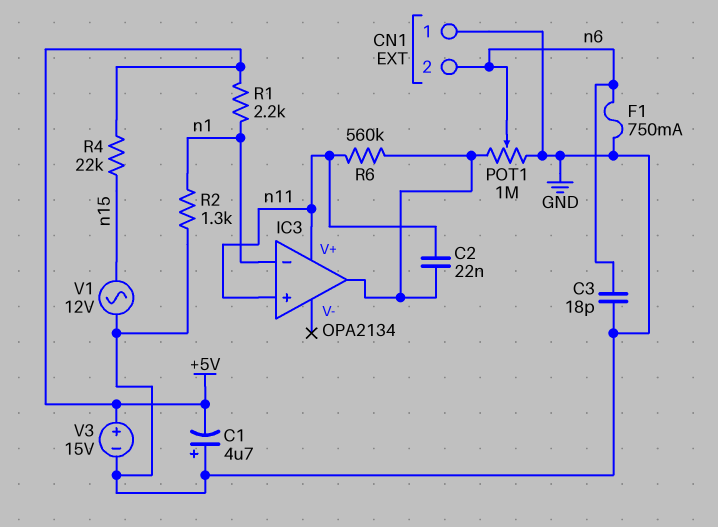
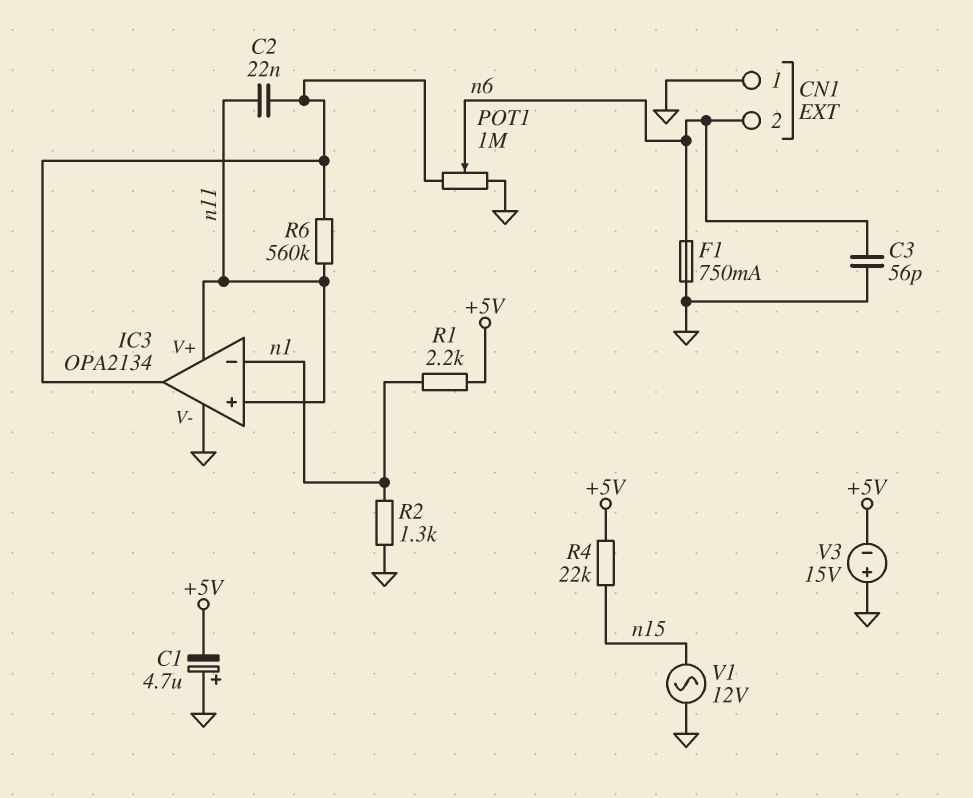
C3: 18pF (GND, n6) -> 56pF (GND, n6)
IC3 pin V-: none -> GND
V3: 15V (plus +5V, minus GND) -> 15V (plus GND, minus +5V)

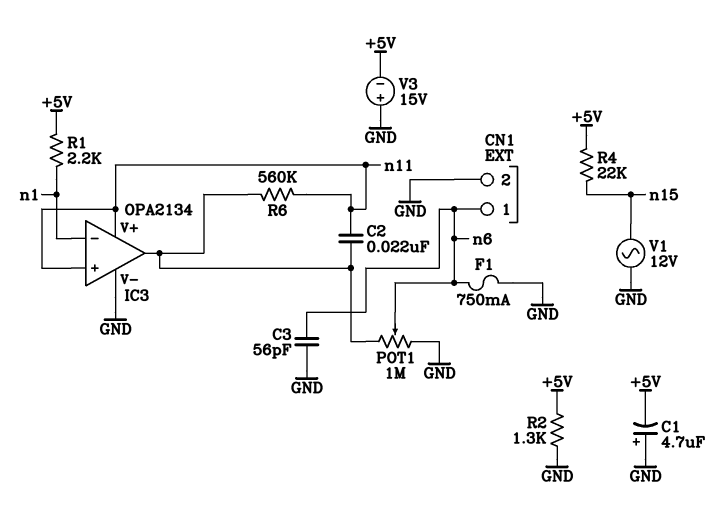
CN1 pin 1: GND -> n6
CN1 pin 2: n6 -> GND
R2: 1.3k (GND, n1) -> 1.3k (+5V, GND)

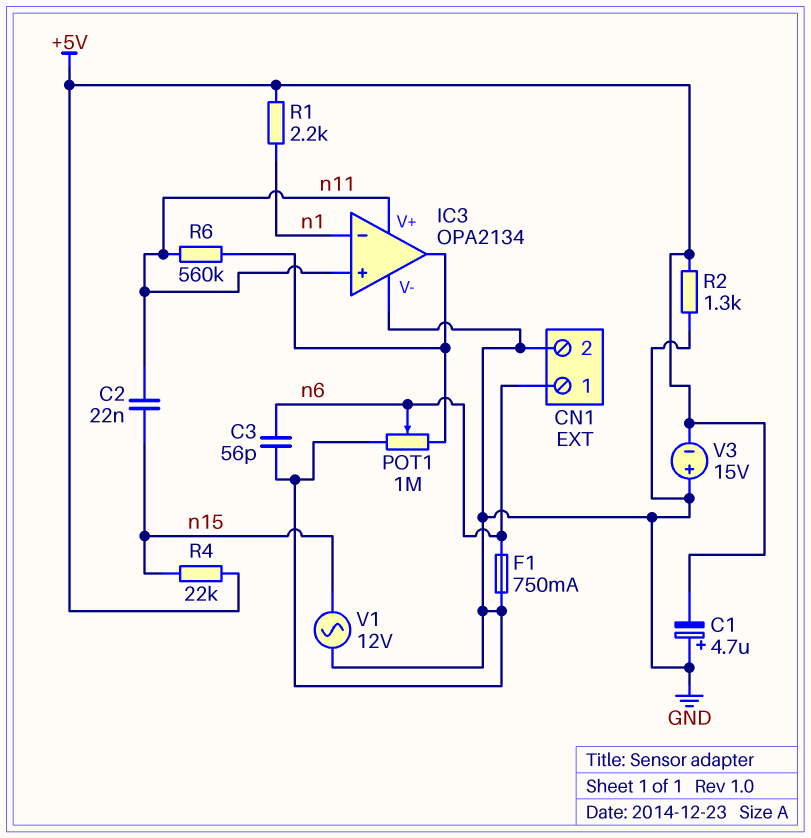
C2: 22nF (IC3/out, n11) -> 22nF (n11, n15)

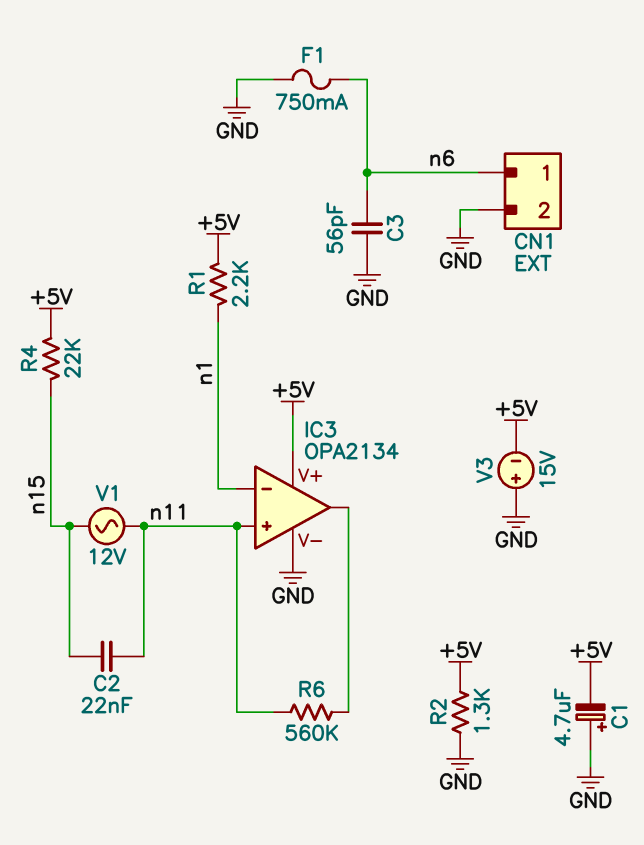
IC3 pin V+: n11 -> +5V
POT1: 1M (GND, IC3/out, wiper n6) -> none
V1: AC 12V (GND, n15) -> AC 12V (n11, n15)

